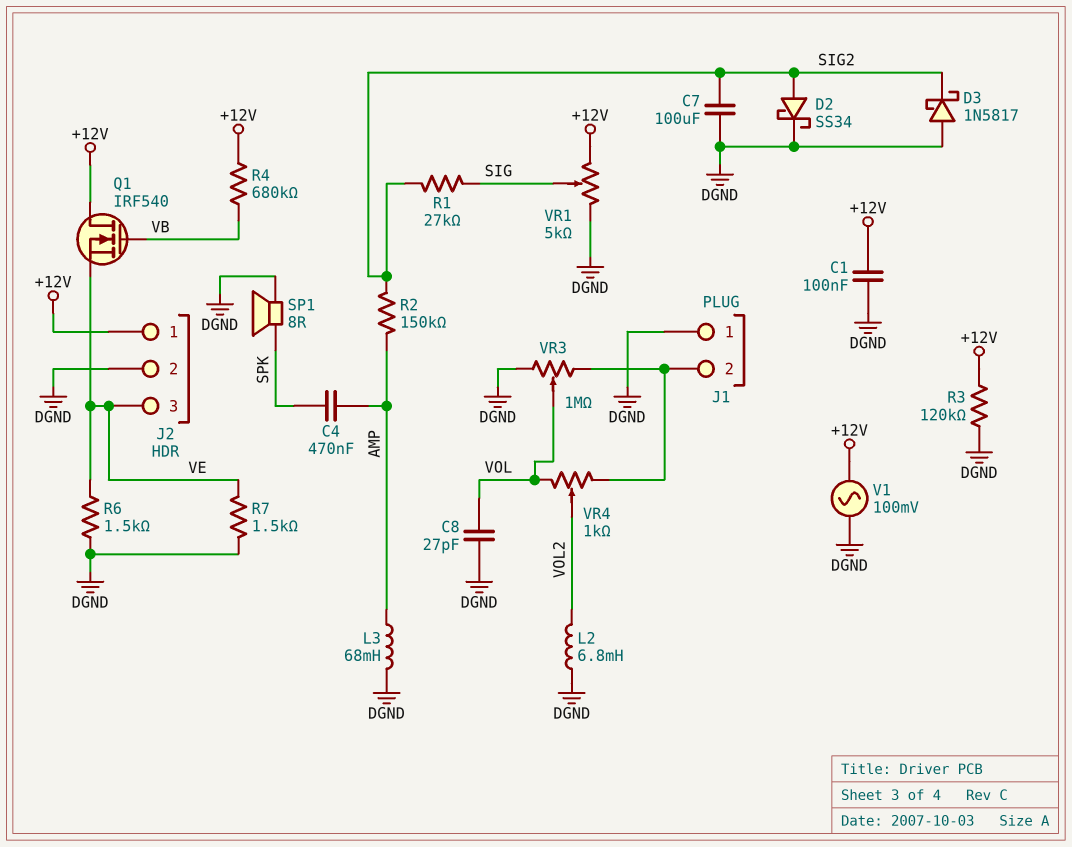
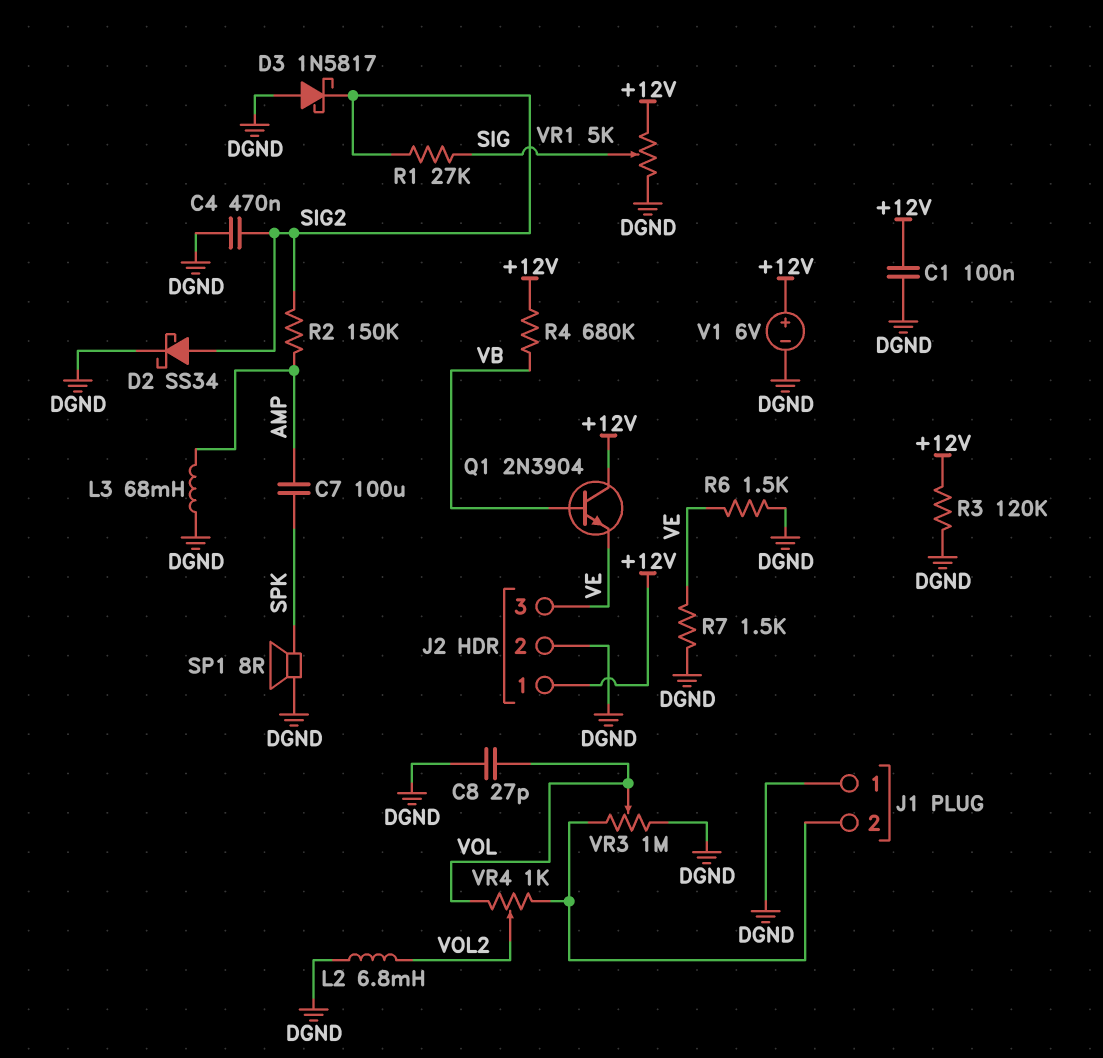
C4: 470nF (AMP, SPK) -> 470nF (DGND, SIG2)
C7: 100uF (DGND, SIG2) -> 100uF (AMP, SPK)
Q1: NMOS IRF540 (G VB, D +12V, S VE) -> NPN 2N3904 (B VB, C +12V, E VE)
V1: AC 100mV (+12V, DGND) -> 6V (plus +12V, minus DGND)

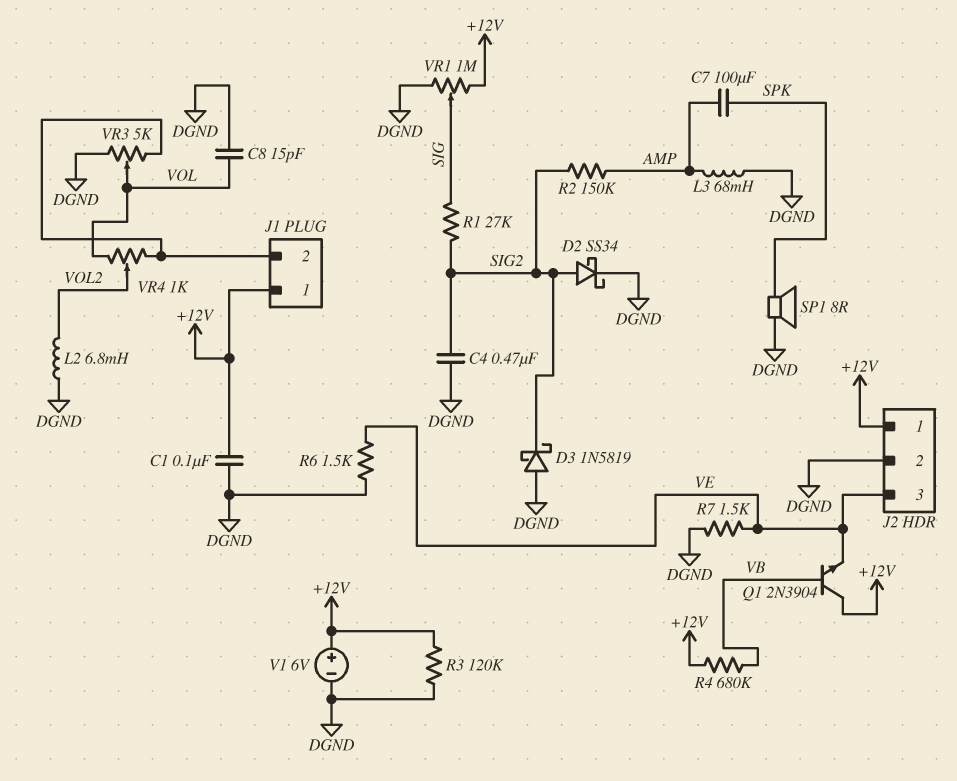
C8: 27pF (DGND, VOL) -> 15pF (DGND, VOL)
D3: schottky 1N5817 (A DGND, K SIG2) -> schottky 1N5819 (A DGND, K SIG2)
J1 pin 1: DGND -> +12V
VR1: 5k (+12V, DGND, wiper SIG) -> 1M (+12V, DGND, wiper SIG)
VR3: 1M (DGND, J1/2, wiper VOL) -> 5k (DGND, J1/2, wiper VOL)

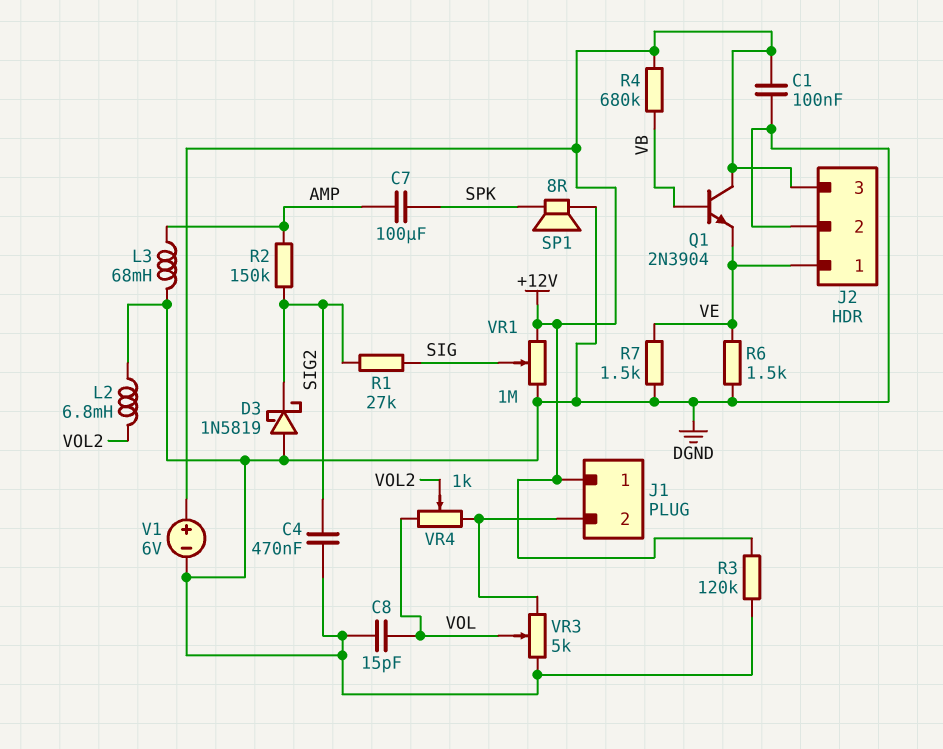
D2: schottky SS34 (A SIG2, K DGND) -> none
J2 pin 1: +12V -> VE
J2 pin 3: VE -> +12V

